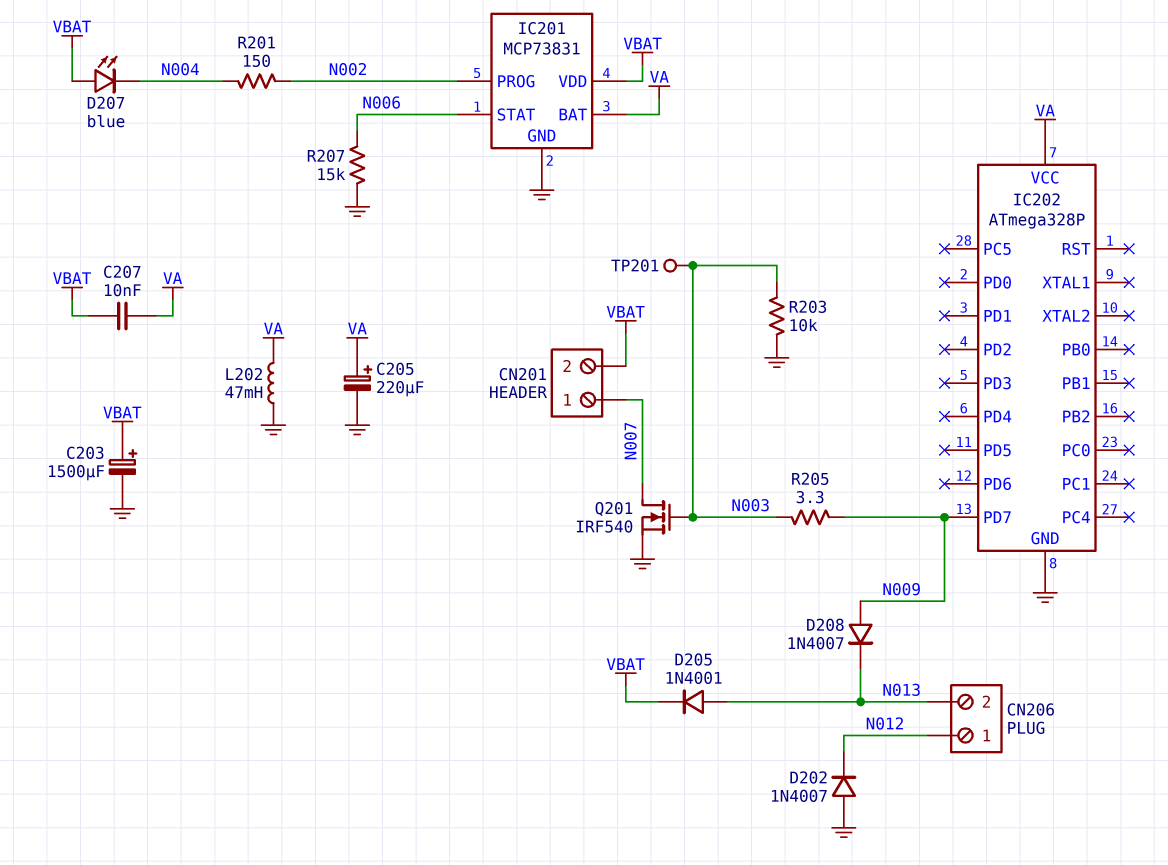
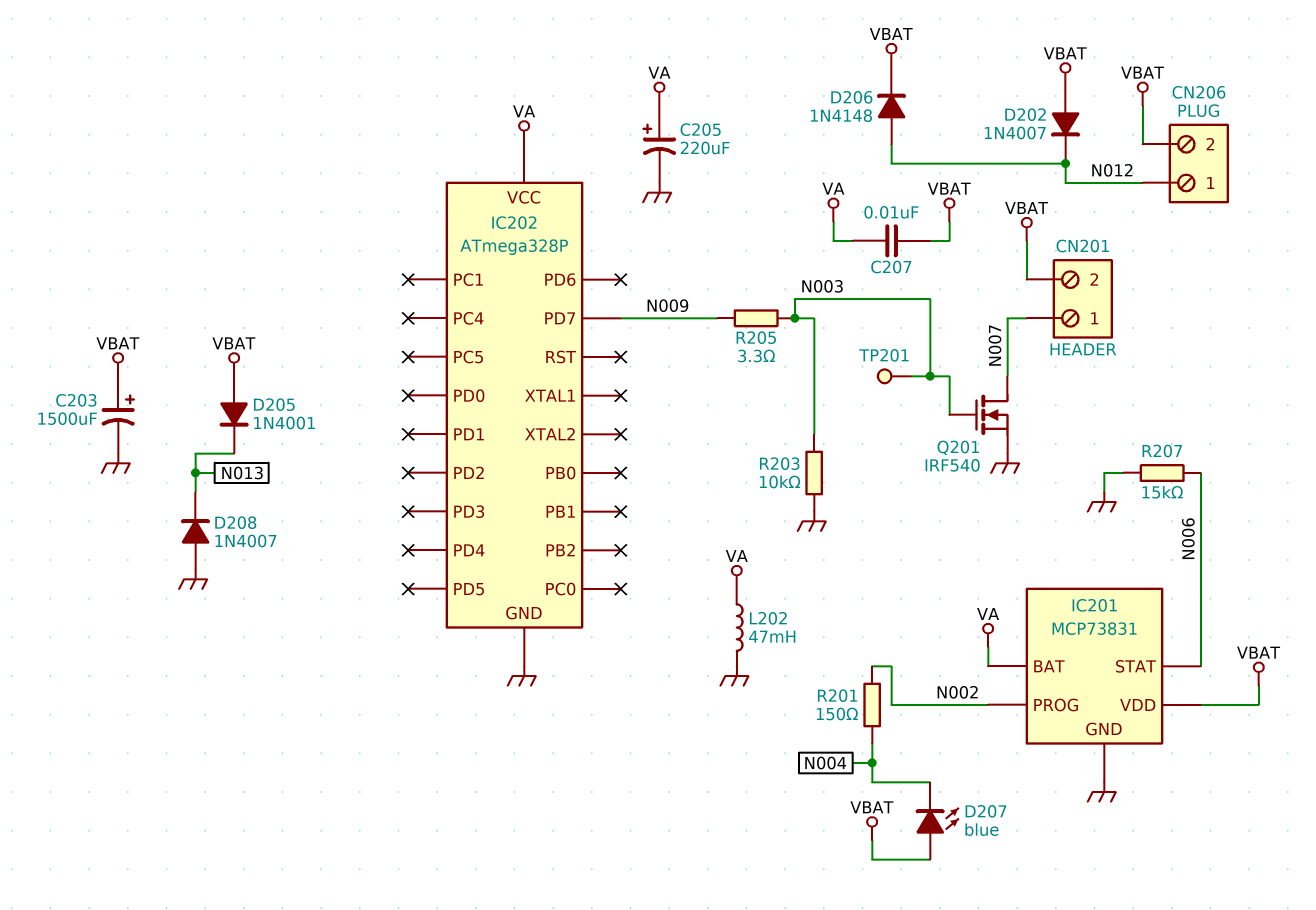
CN206 pin 2: N013 -> VBAT
D202: diode 1N4007 (A GND, K N012) -> diode 1N4007 (A VBAT, K N012)
D205: diode 1N4001 (A N013, K VBAT) -> diode 1N4001 (A VBAT, K N013)
D206: none -> diode 1N4148 (A N012, K VBAT)
D208: diode 1N4007 (A N009, K N013) -> diode 1N4007 (A GND, K N013)

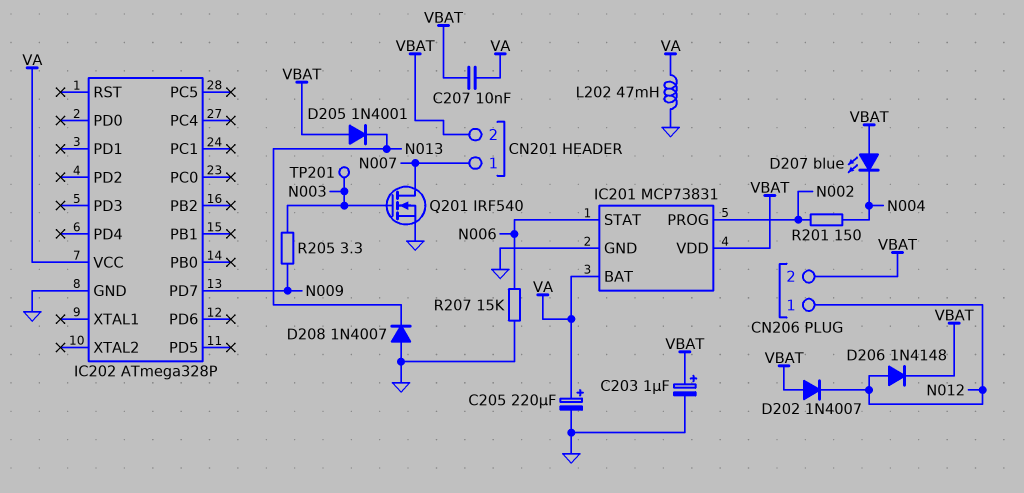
C203: 1500uF (plus VBAT, minus GND) -> 1uF (plus VBAT, minus GND)
R203: 10k (GND, N003) -> none

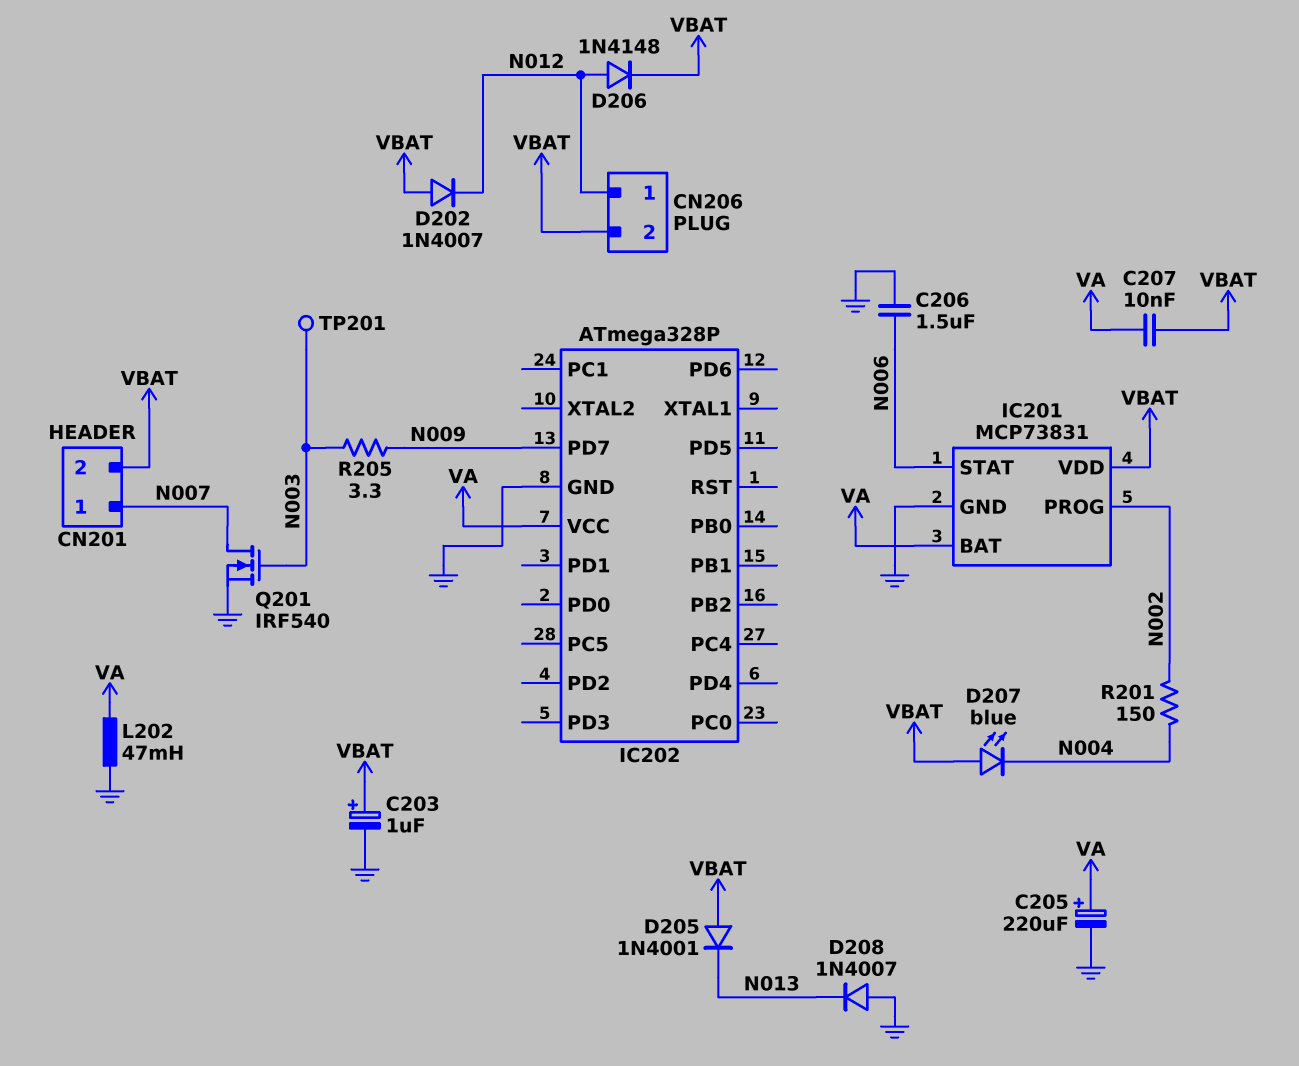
C206: none -> 1.5uF (GND, N006)
R207: 15k (GND, N006) -> none

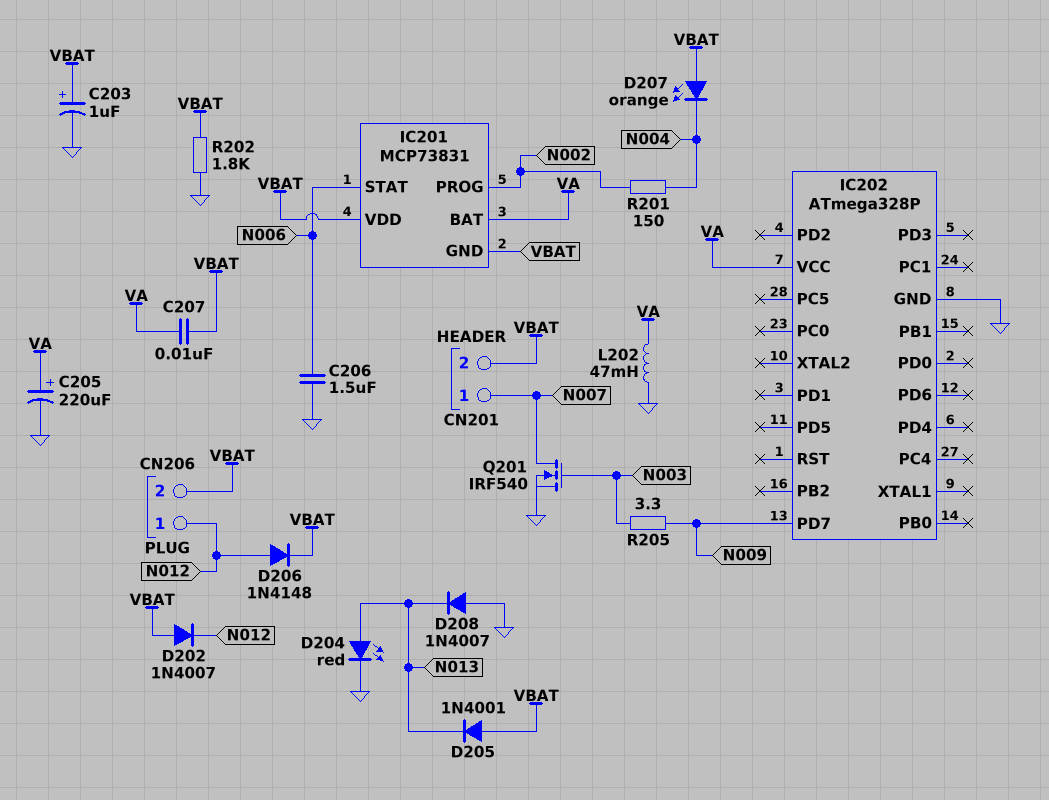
D204: none -> LED red (A N013, K GND)
D207: LED blue (A VBAT, K N004) -> LED orange (A VBAT, K N004)
IC201 pin GND: GND -> VBAT
R202: none -> 1.8k (GND, VBAT)
TP201: test point (N003) -> none

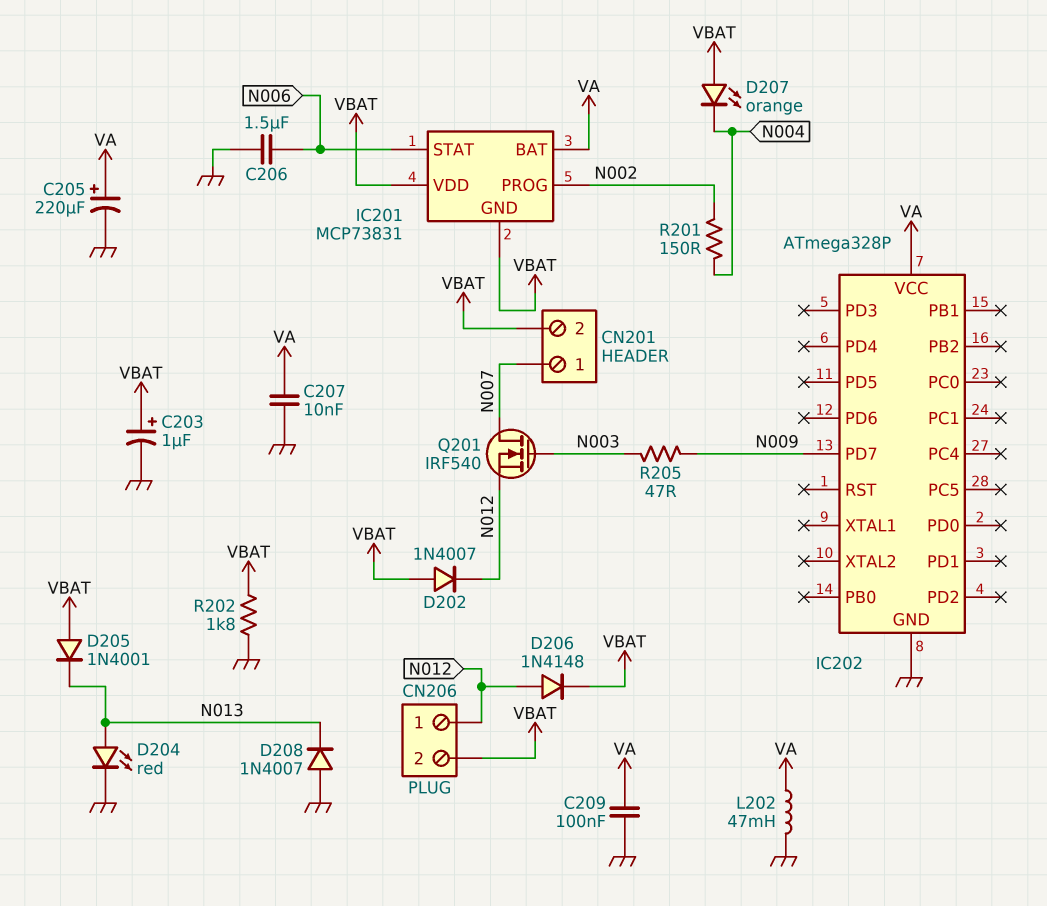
C207: 10nF (VA, VBAT) -> 10nF (GND, VA)
C209: none -> 100nF (GND, VA)
Q201: NMOS IRF540 (G N003, D N007, S GND) -> NMOS IRF540 (G N003, D N007, S N012)
R205: 3.3 (N003, N009) -> 47 (N003, N009)

